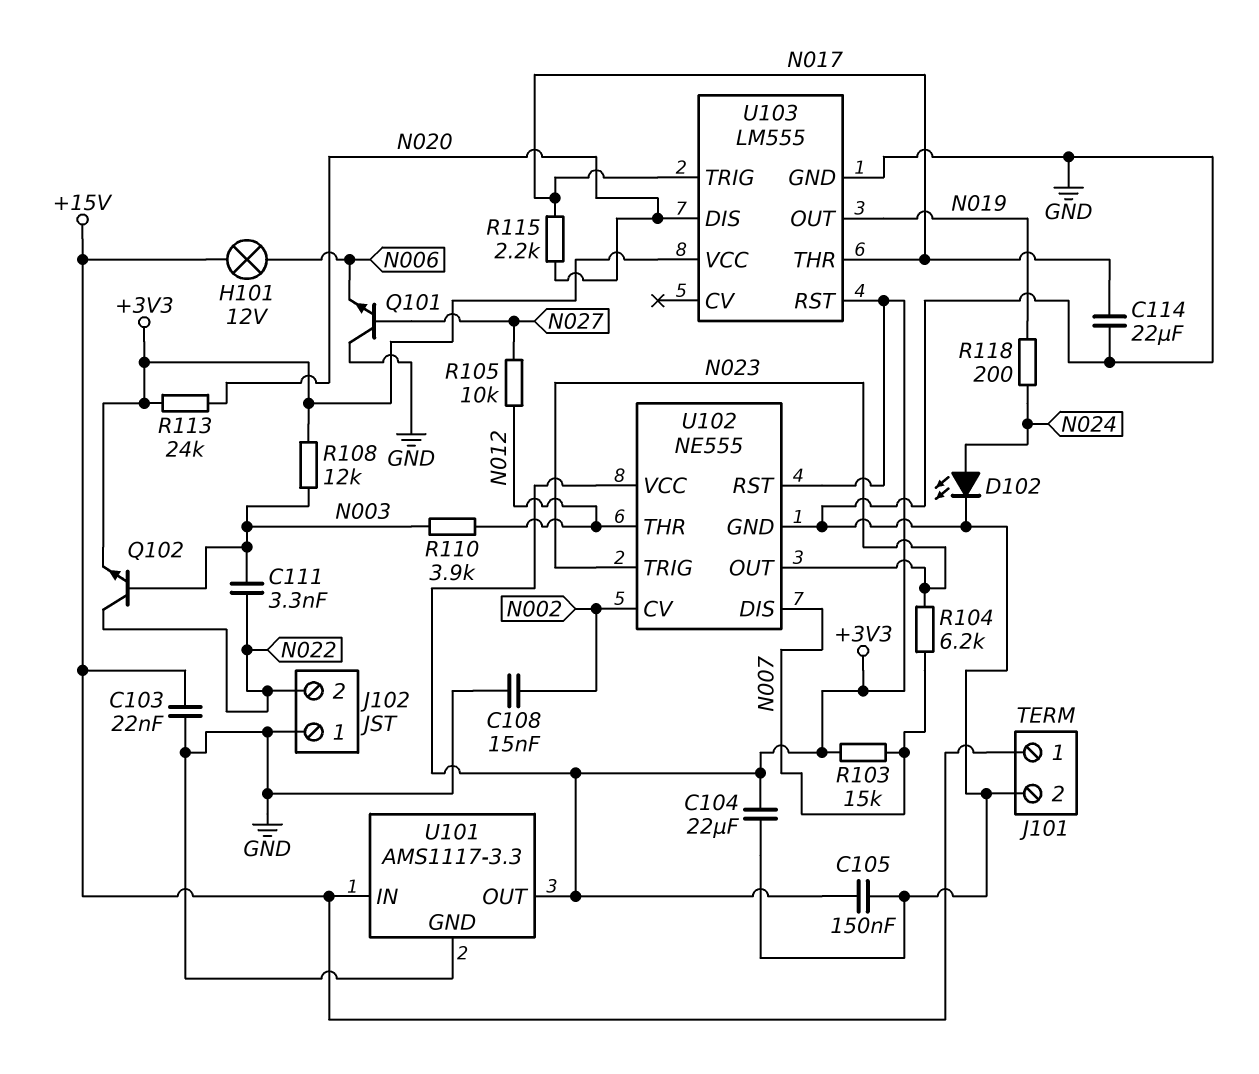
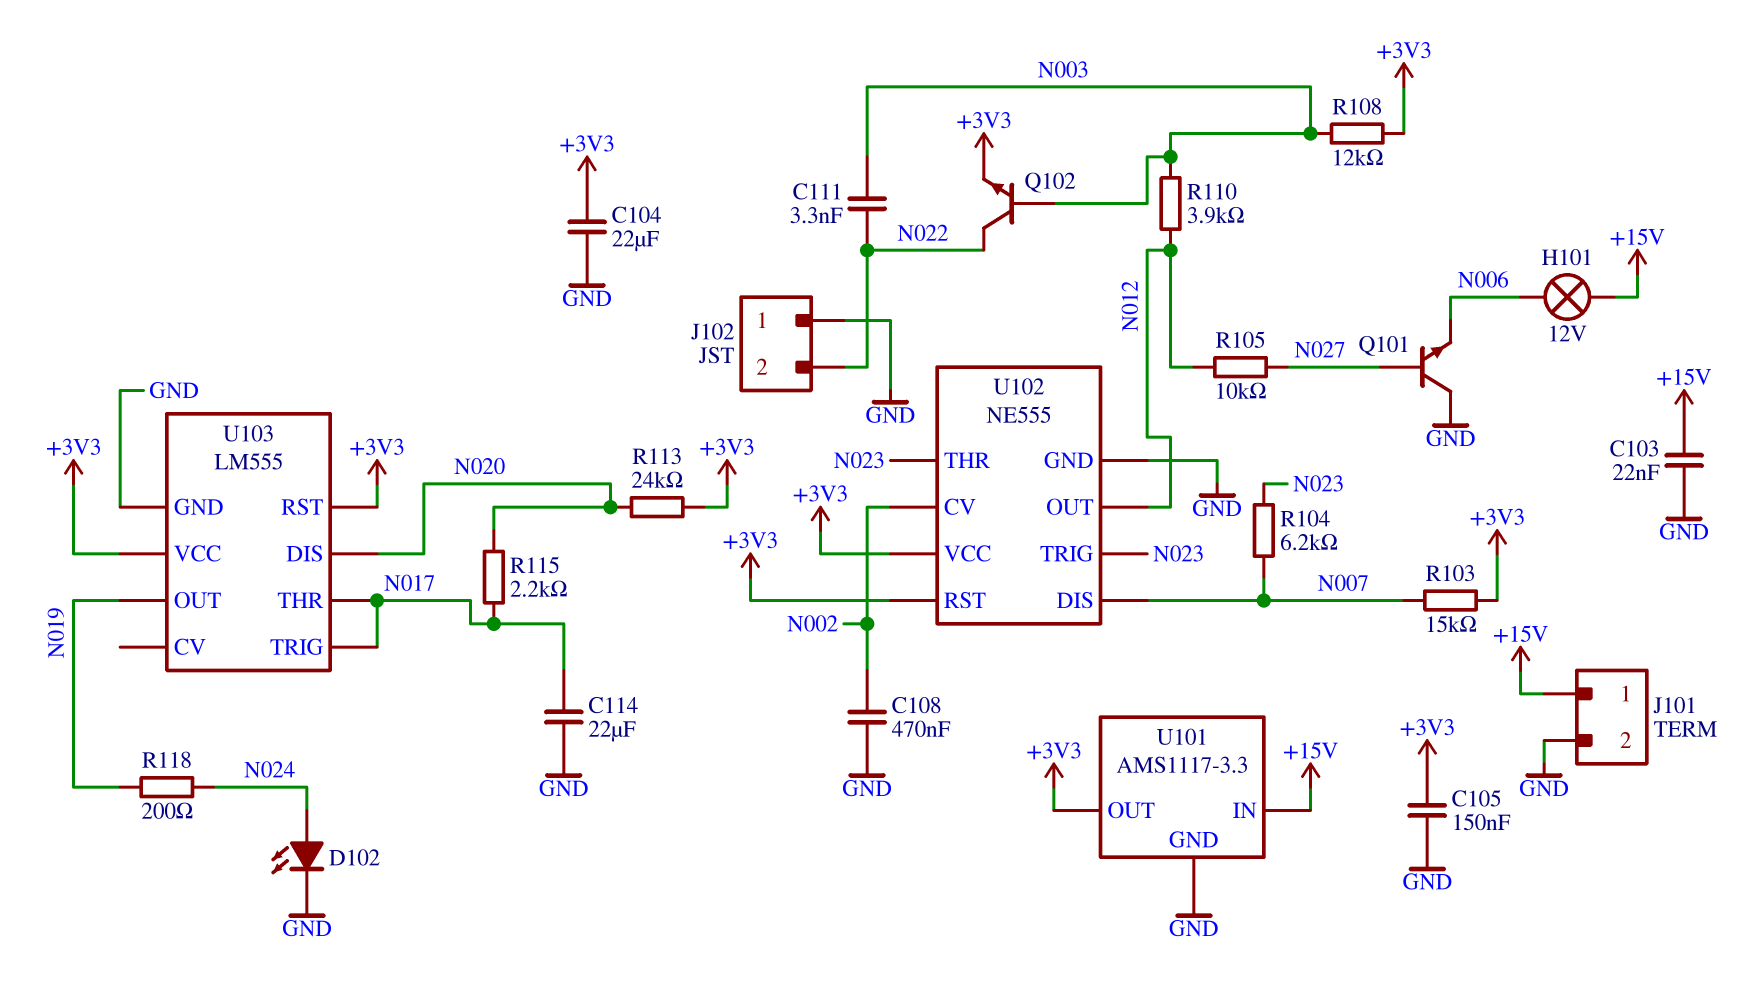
C108: 15nF (GND, N002) -> 470nF (GND, N002)
U102 pin OUT: N023 -> N012
U102 pin THR: N012 -> N023

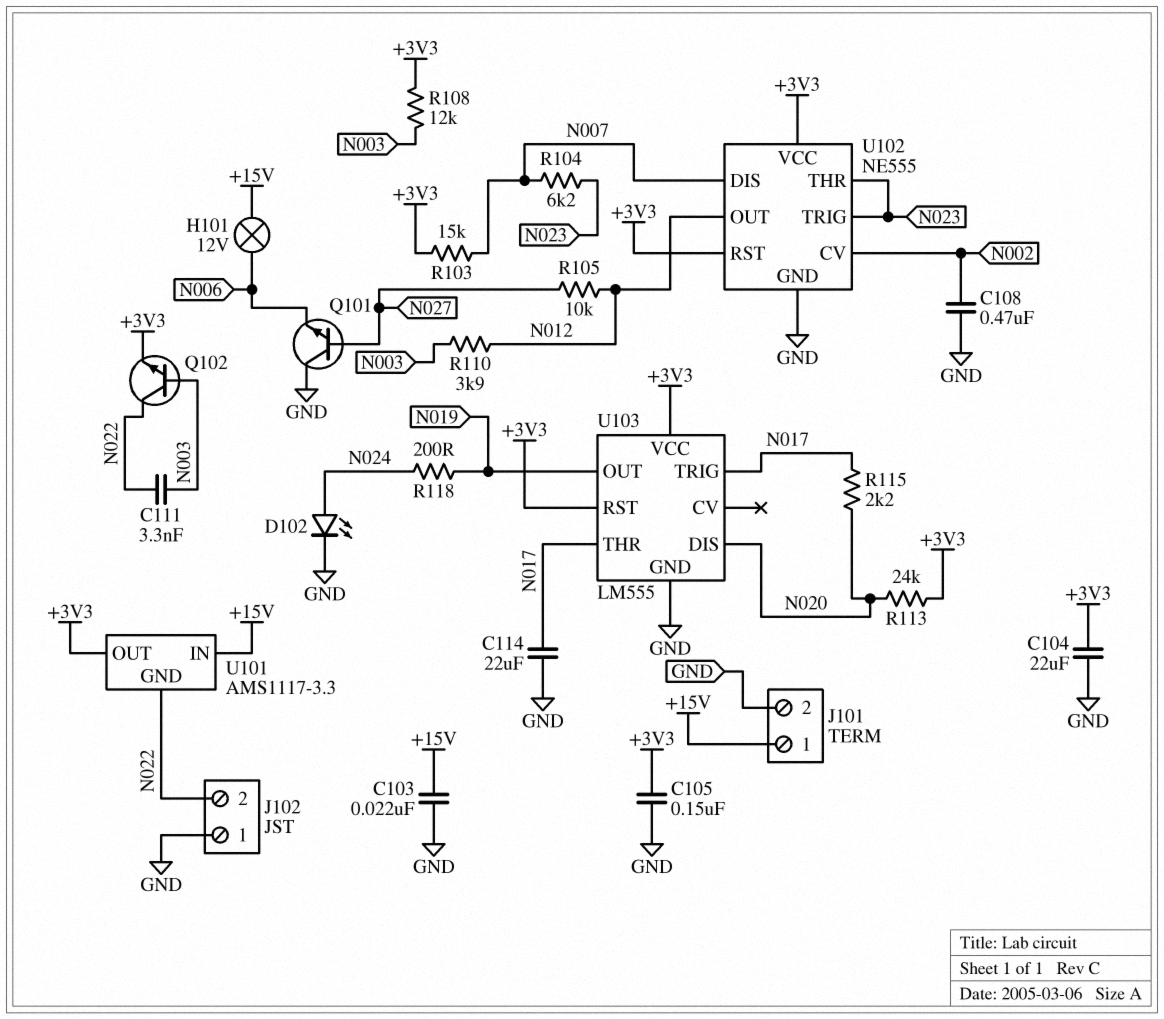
U101 pin GND: GND -> N022

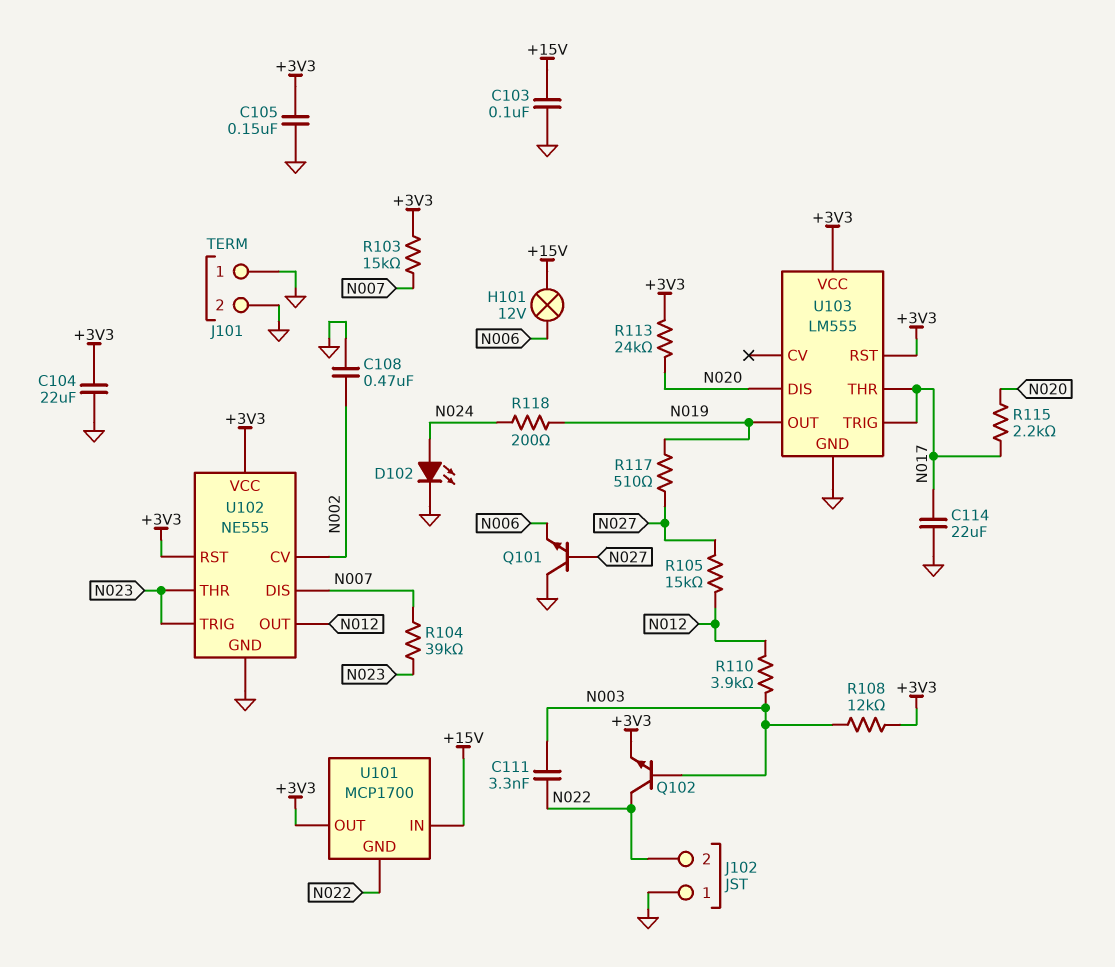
C103: 22nF (+15V, GND) -> 100nF (+15V, GND)
J101 pin 1: +15V -> GND
R104: 6.2k (N007, N023) -> 39k (N007, N023)
R105: 10k (N012, N027) -> 15k (N012, N027)
R117: none -> 510 (N019, N027)
U101: AMS1117-3.3 -> MCP1700

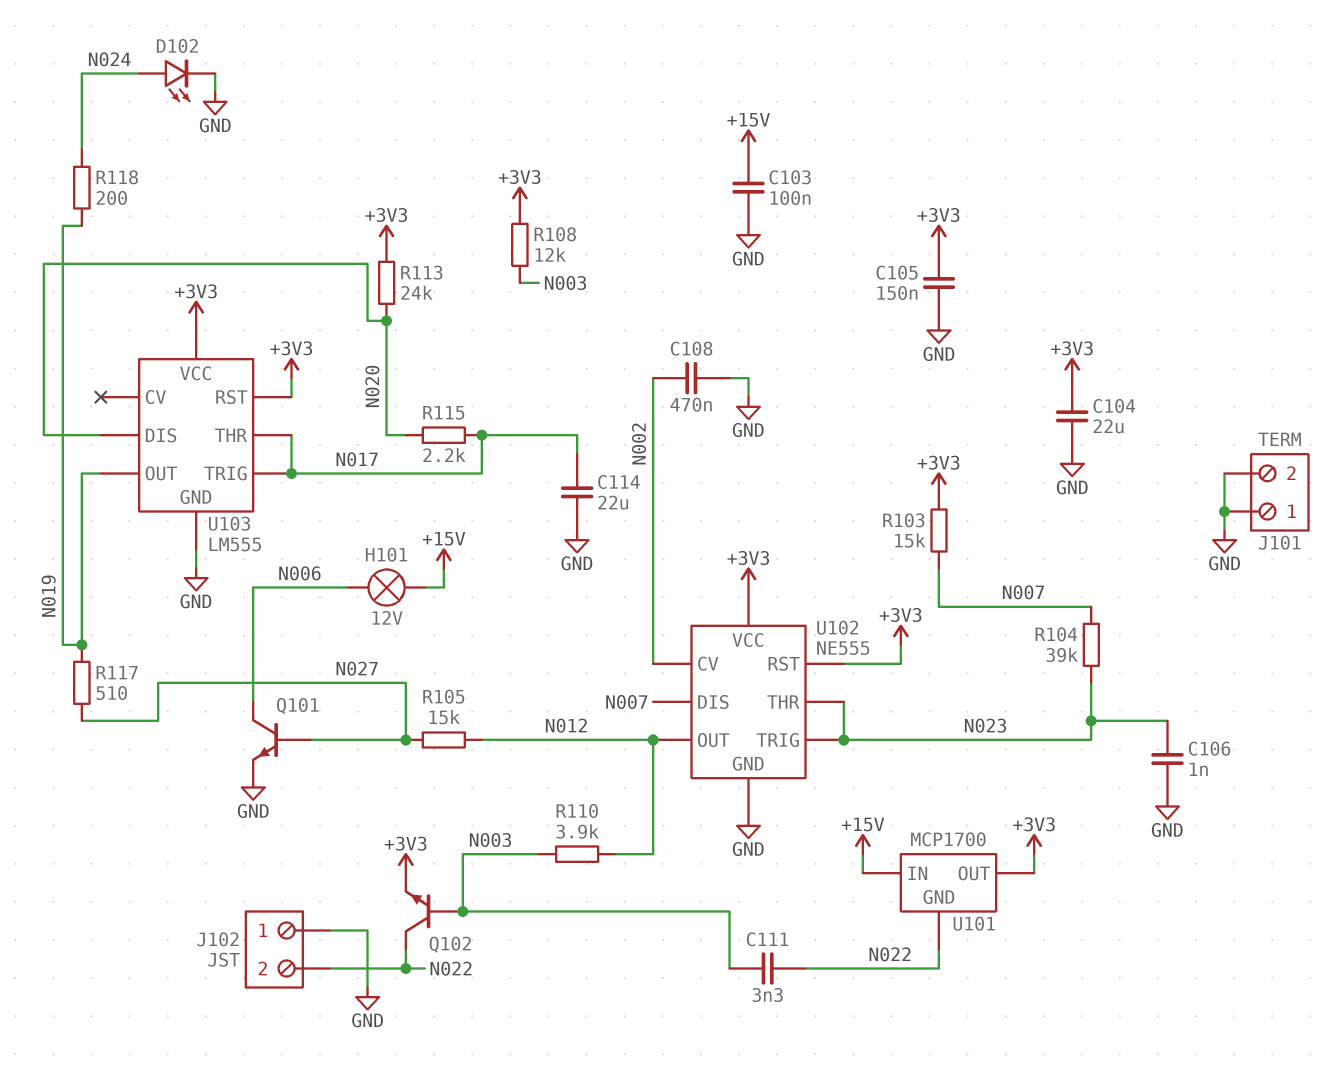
C106: none -> 1nF (GND, N023)
Q101: NPN (B N027, C GND, E N006) -> NPN (B N027, C N006, E GND)

